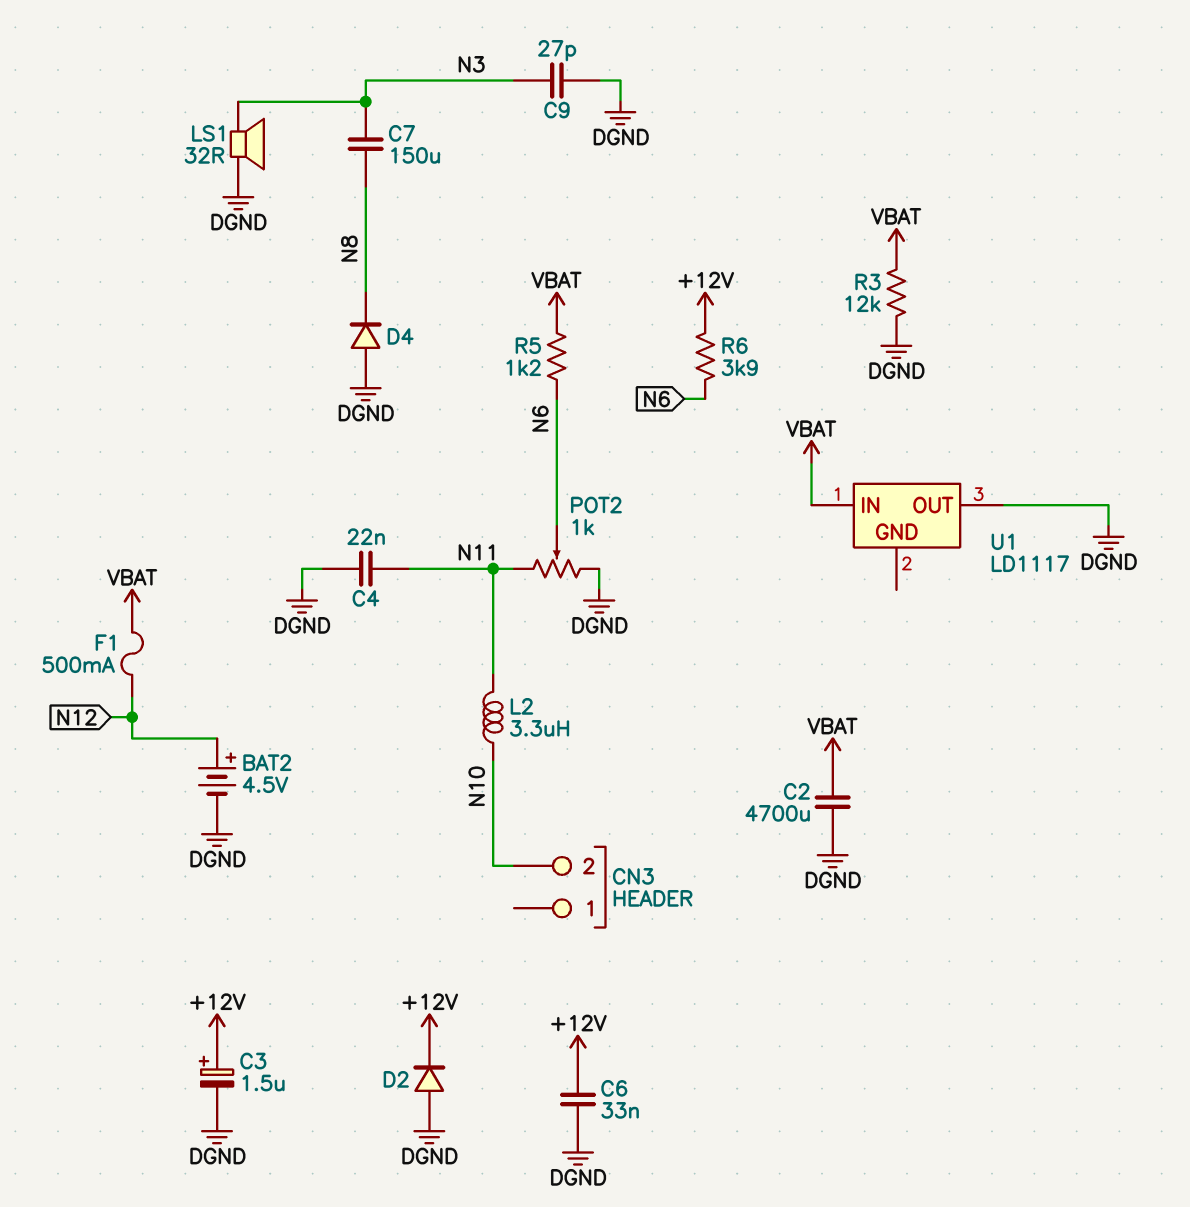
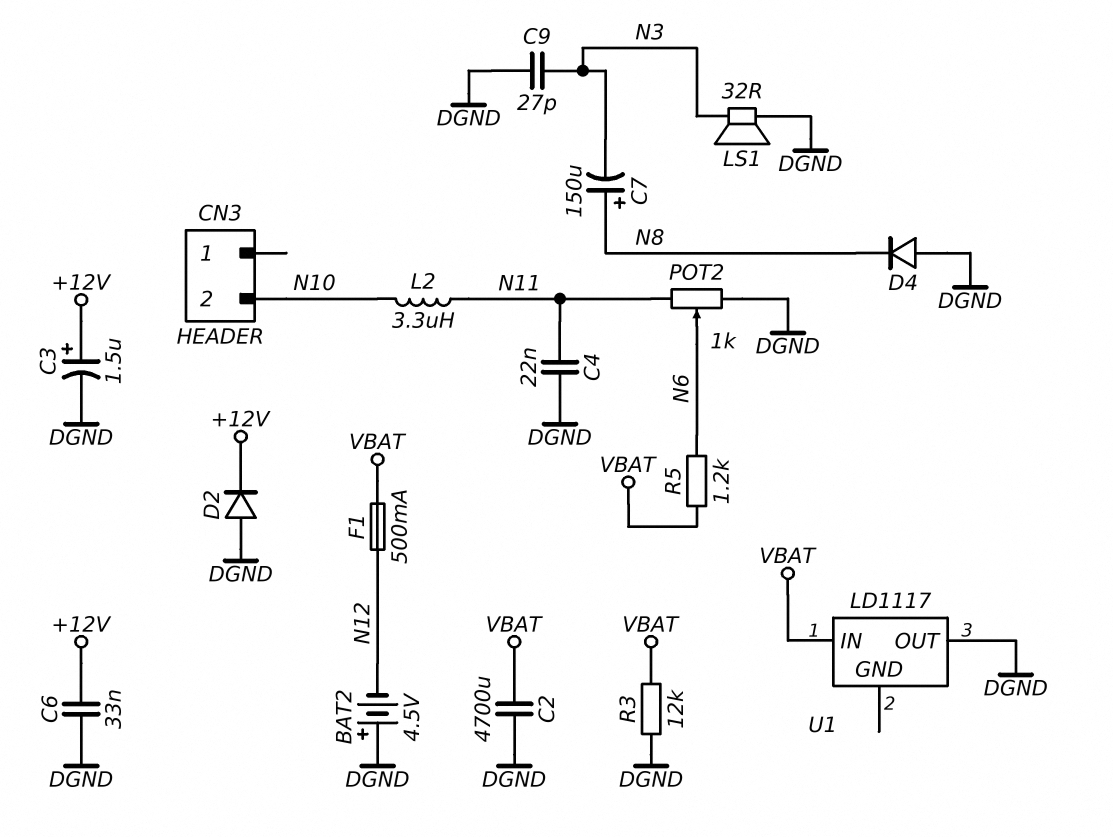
BAT2: 4.5V (plus N12, minus DGND) -> 4.5V (plus DGND, minus N12)
C7: 150uF (N3, N8) -> 150uF (plus N8, minus N3)
R6: 3.9k (+12V, N6) -> none

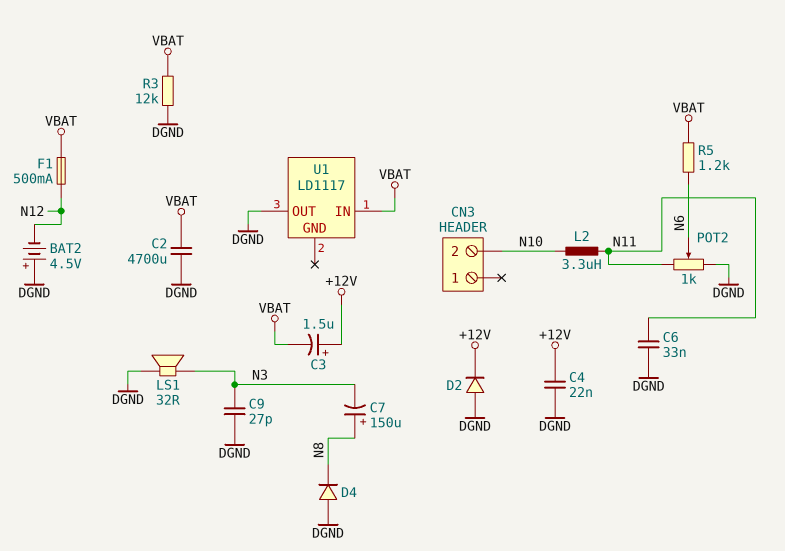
C3: 1.5uF (plus +12V, minus DGND) -> 1.5uF (plus +12V, minus VBAT)
C4: 22nF (DGND, N11) -> 22nF (+12V, DGND)
C6: 33nF (+12V, DGND) -> 33nF (DGND, N11)

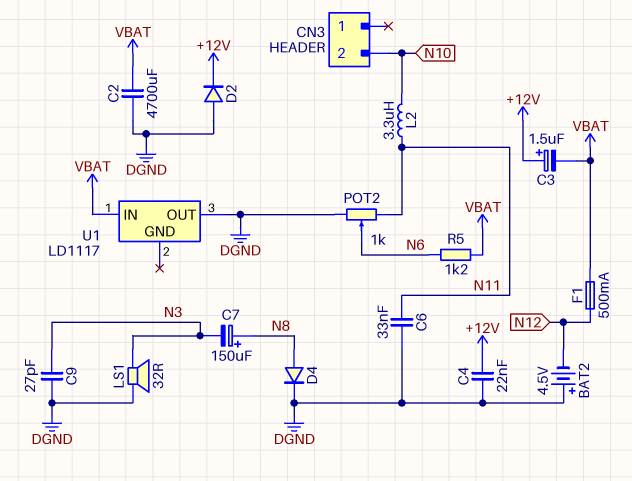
D4: diode (A DGND, K N8) -> diode (A N8, K DGND)
R3: 12k (DGND, VBAT) -> none

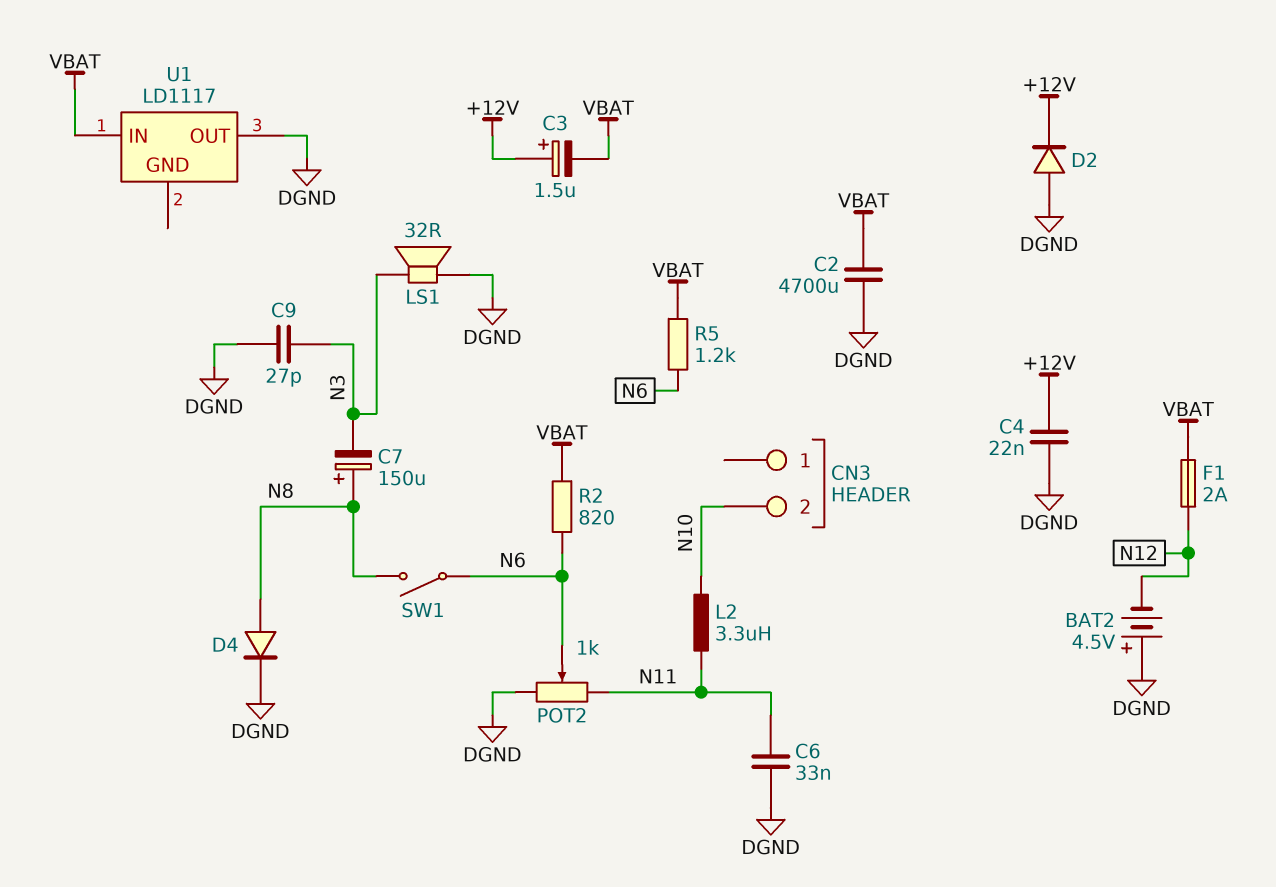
F1: 500mA (N12, VBAT) -> 2A (N12, VBAT)
R2: none -> 820 (N6, VBAT)
SW1: none -> switch (N6, N8)

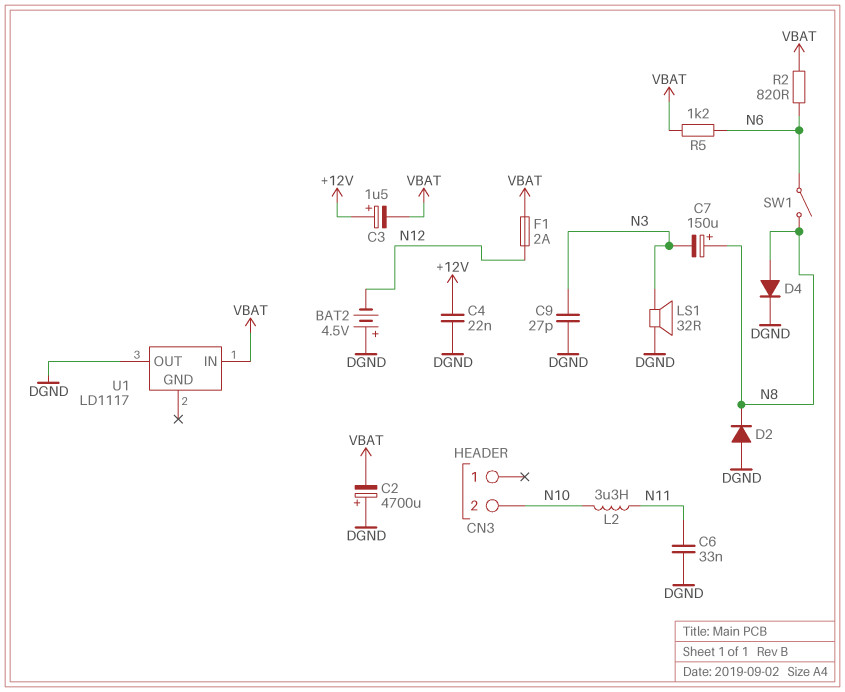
C2: 4700uF (DGND, VBAT) -> 4700uF (plus DGND, minus VBAT)
D2: diode (A DGND, K +12V) -> diode (A DGND, K N8)
POT2: 1k (DGND, N11, wiper N6) -> none

